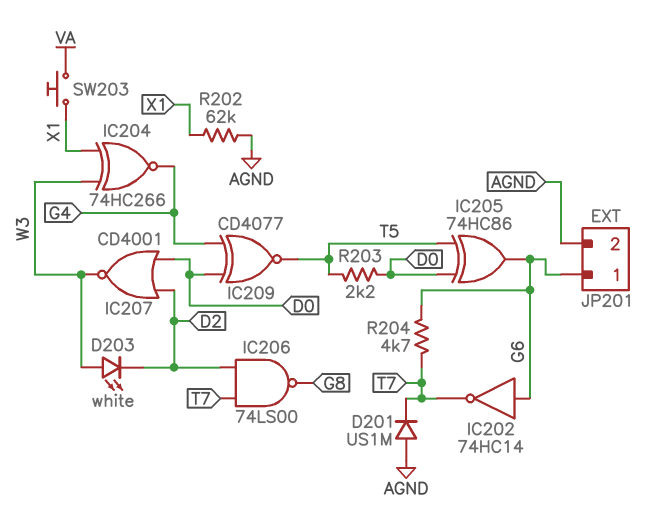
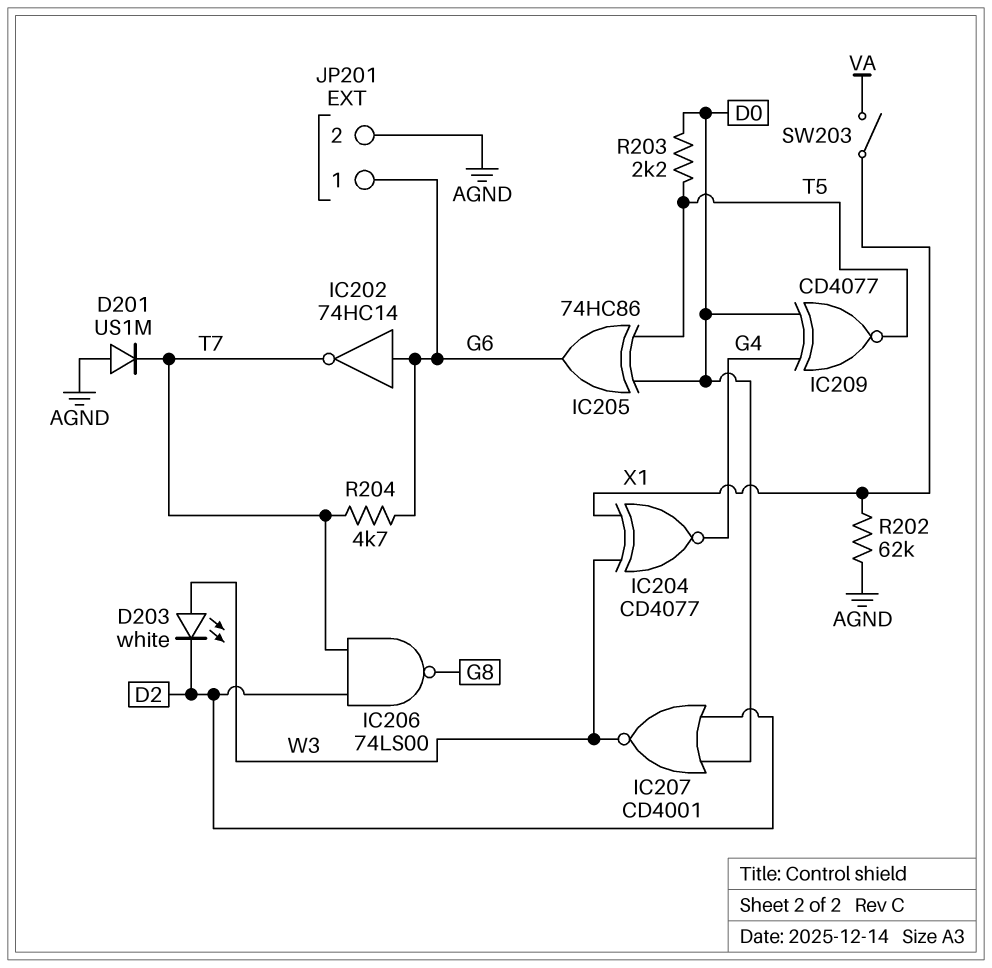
IC204: XNOR 74HC266 (in W3, in X1, out G4) -> XNOR CD4077 (in W3, in X1, out G4)
SW203: button (VA, X1) -> switch (VA, X1)

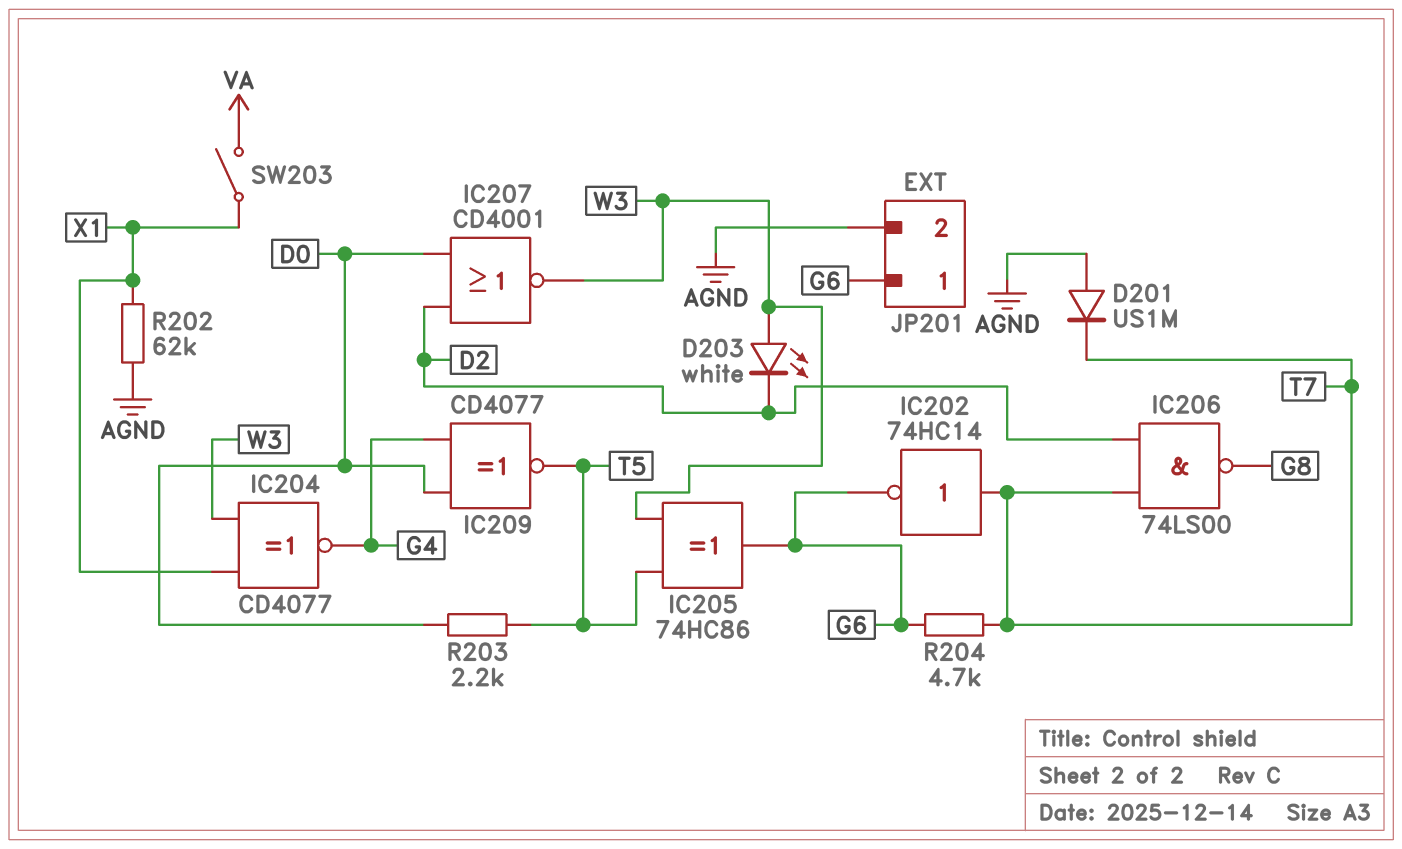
IC202: NOT 74HC14 (in G6, out T7) -> NOT 74HC14 (in T7, out G6)
IC205: XOR 74HC86 (in D0, in T5, out G6) -> XOR 74HC86 (in T5, in W3, out G6)

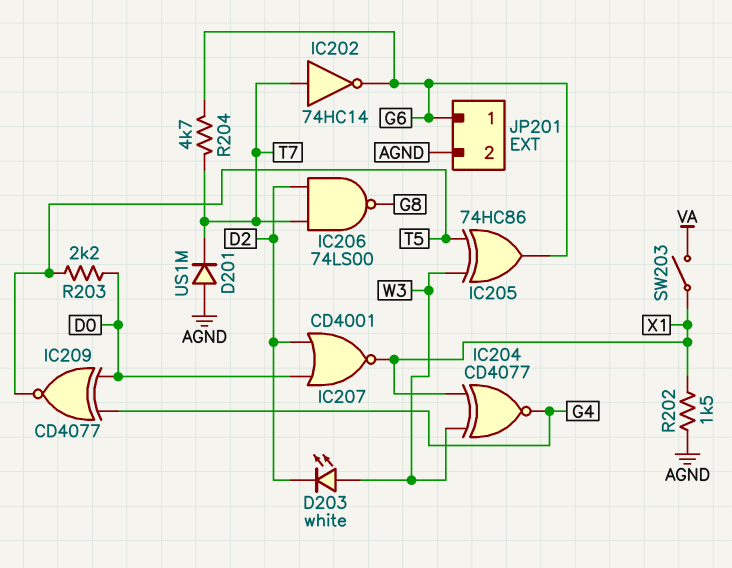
IC207: NOR CD4001 (in D0, in D2, out W3) -> NOR CD4001 (in D0, in D2, out X1)
R202: 62k (AGND, X1) -> 1.5k (AGND, X1)

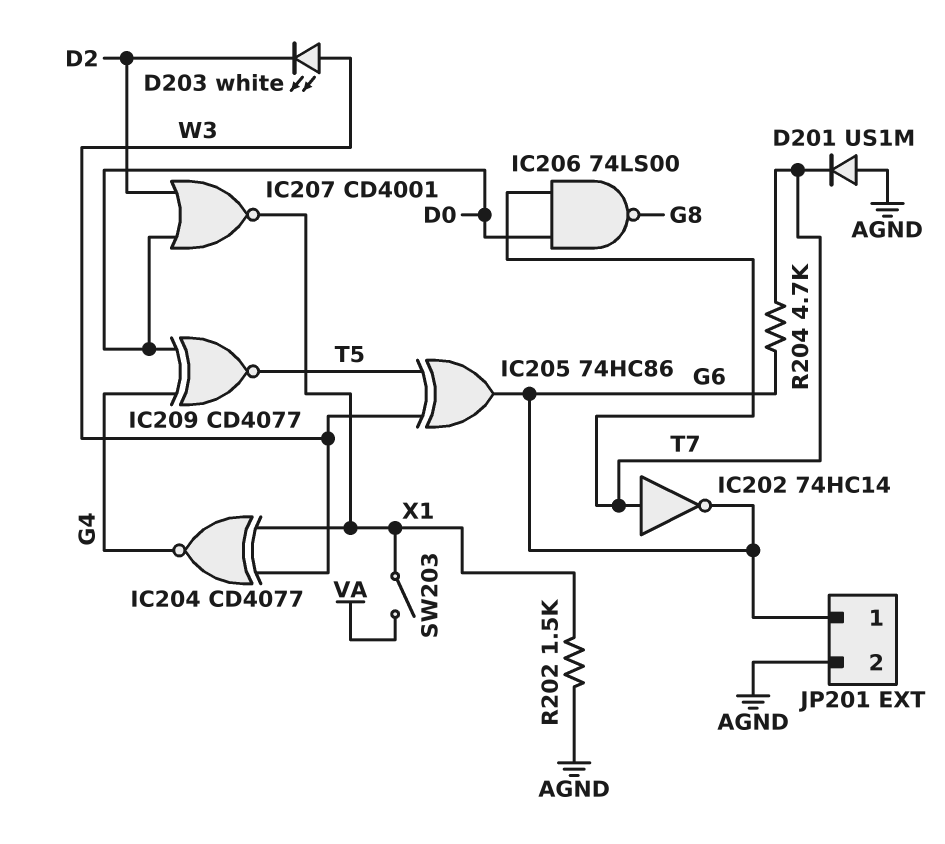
IC206: NAND 74LS00 (in D2, in T7, out G8) -> NAND 74LS00 (in D0, in T7, out G8)
R203: 2.2k (D0, T5) -> none

